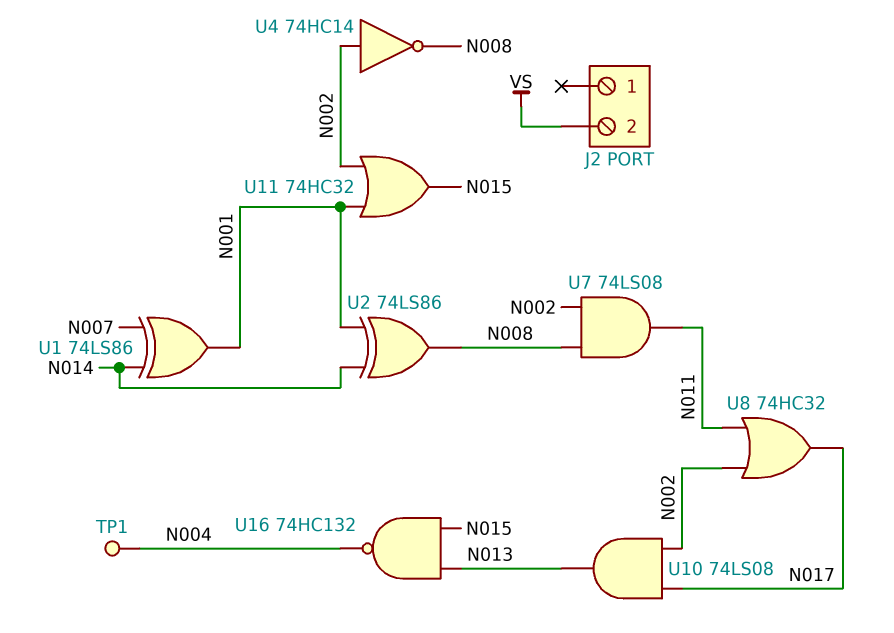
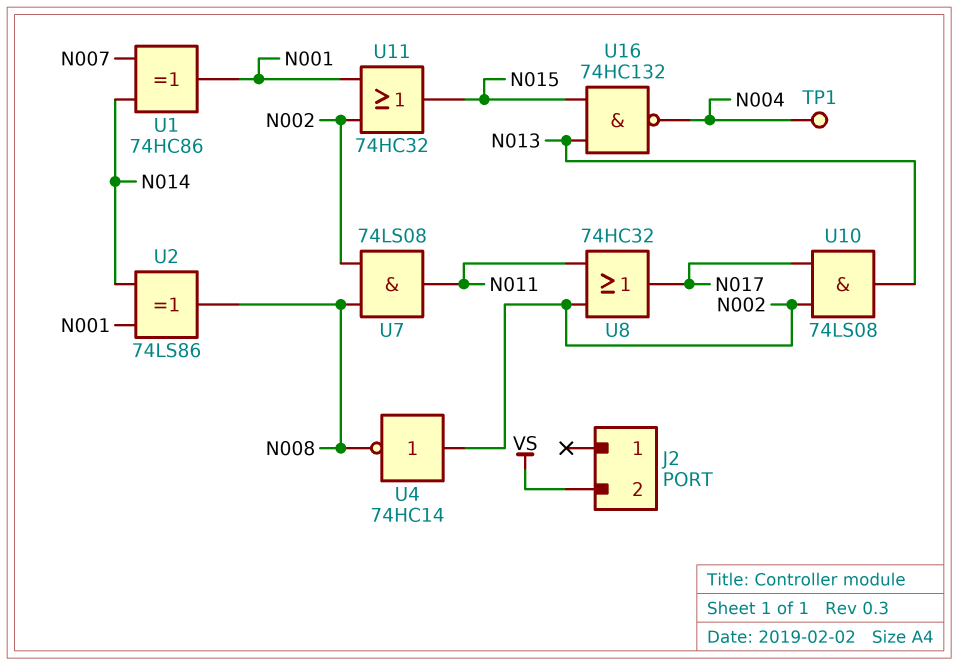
U1: XOR 74LS86 (in N007, in N014, out N001) -> XOR 74HC86 (in N007, in N014, out N001)

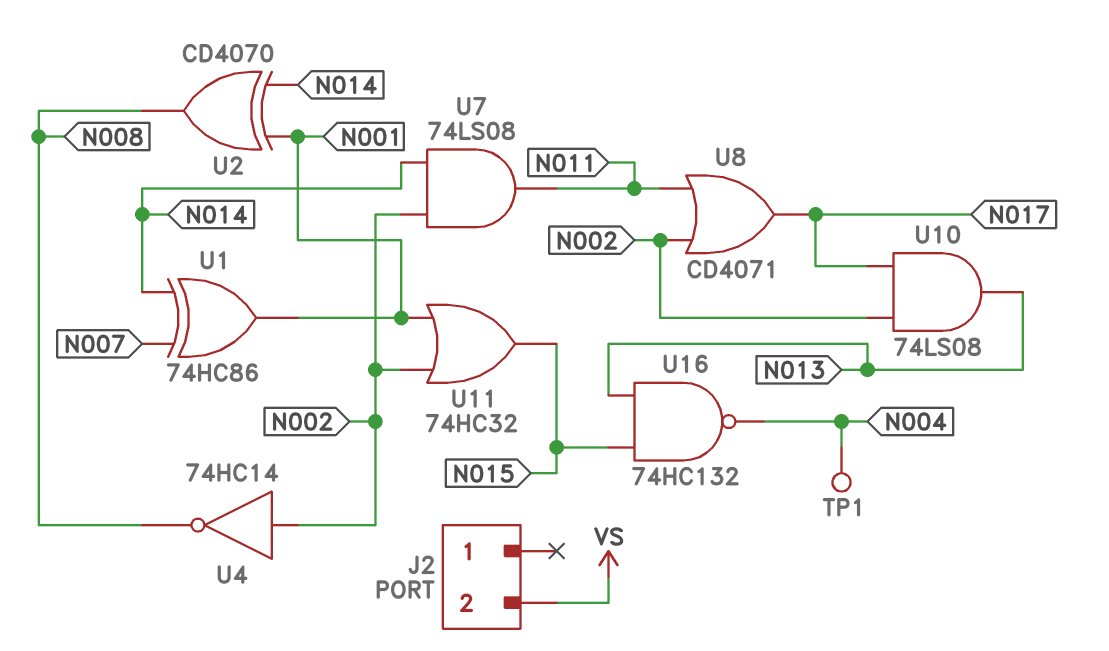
U2: XOR 74LS86 (in N001, in N014, out N008) -> XOR CD4070 (in N001, in N014, out N008)
U7: AND 74LS08 (in N002, in N008, out N011) -> AND 74LS08 (in N002, in N014, out N011)
U8: OR 74HC32 (in N002, in N011, out N017) -> OR CD4071 (in N002, in N011, out N017)

